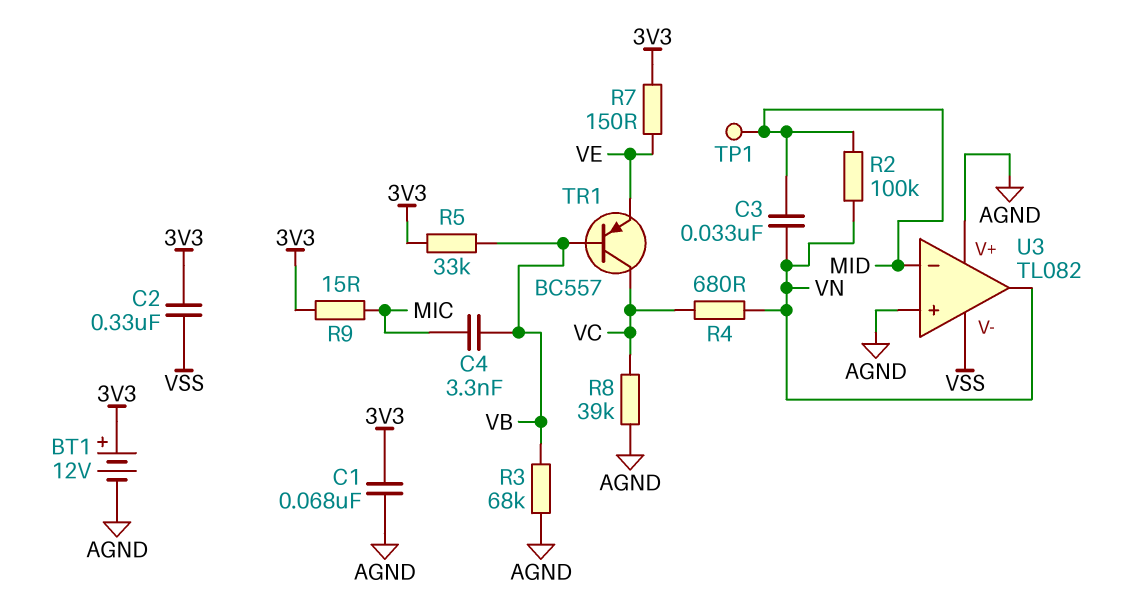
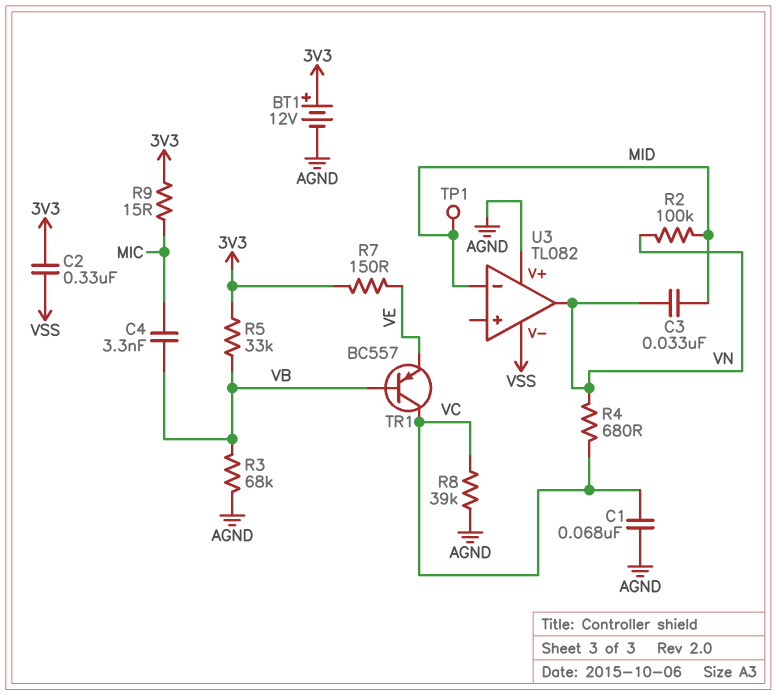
C1: 68nF (3V3, AGND) -> 68nF (AGND, VC)
U3 pin in+: AGND -> none

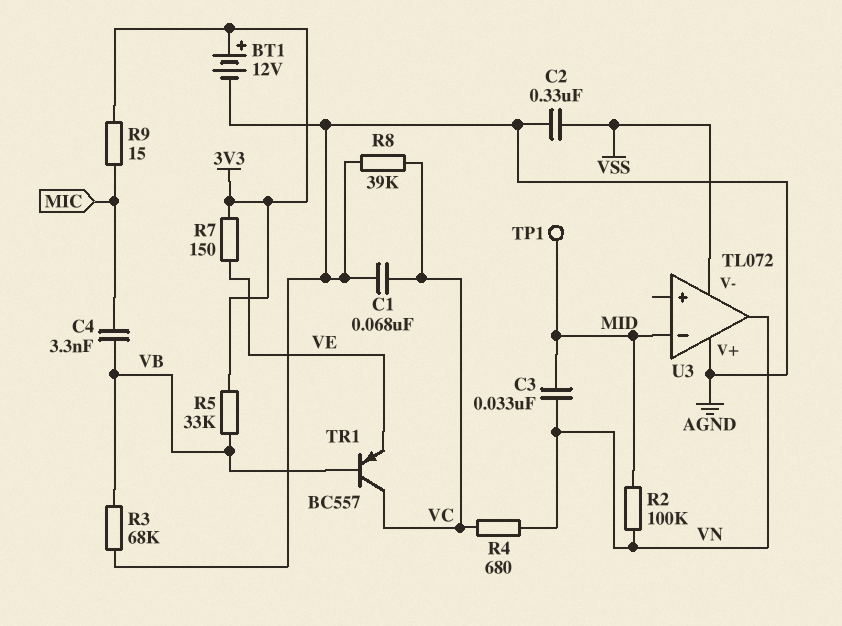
C2: 330nF (3V3, VSS) -> 330nF (AGND, VSS)
U3: TL082 -> TL072

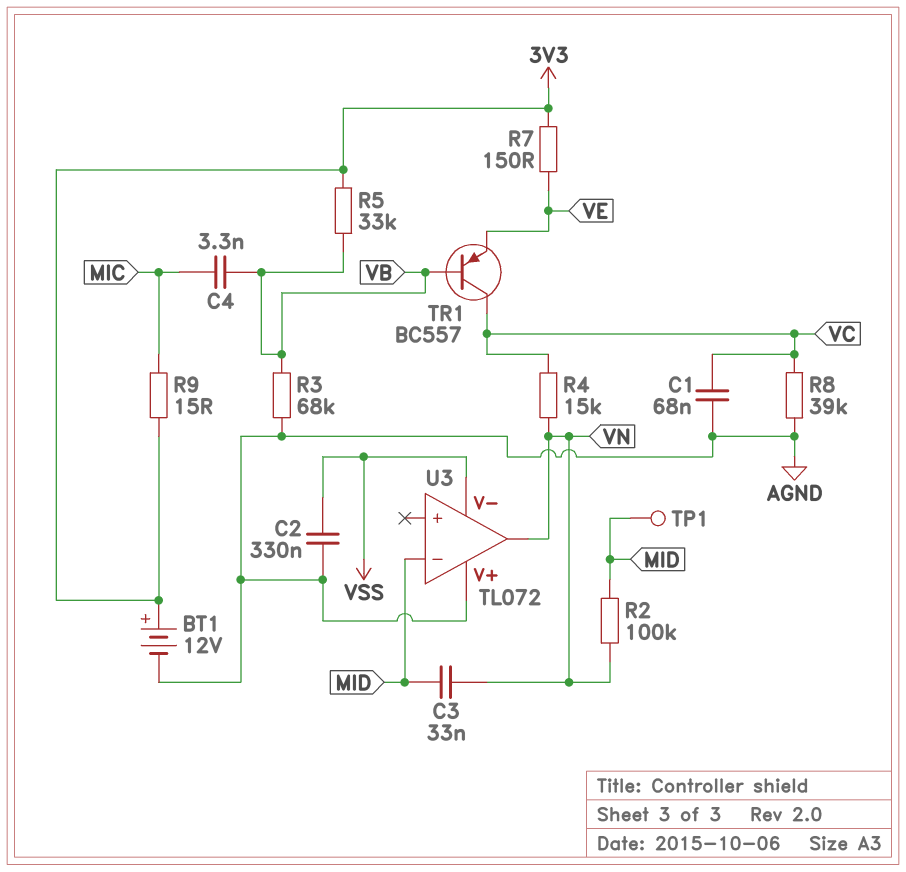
R4: 680 (VC, VN) -> 15k (VC, VN)

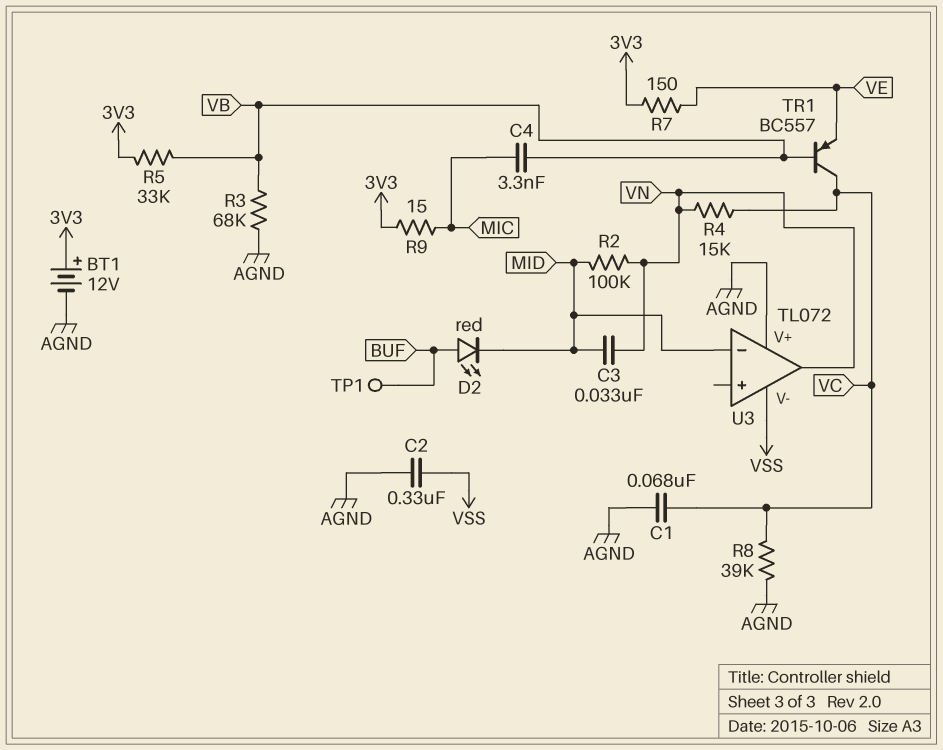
D2: none -> LED red (A BUF, K MID)
TP1: test point (MID) -> test point (BUF)

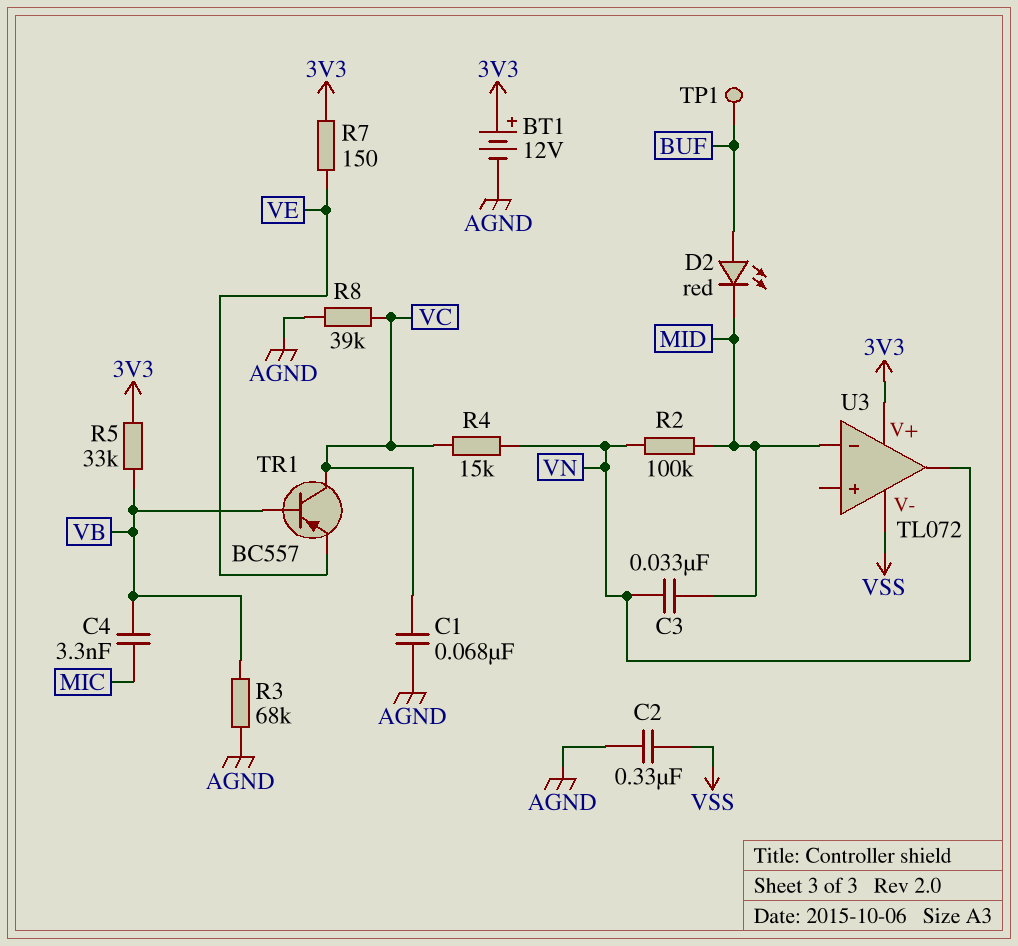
R9: 15 (3V3, MIC) -> none
U3 pin V+: AGND -> 3V3

